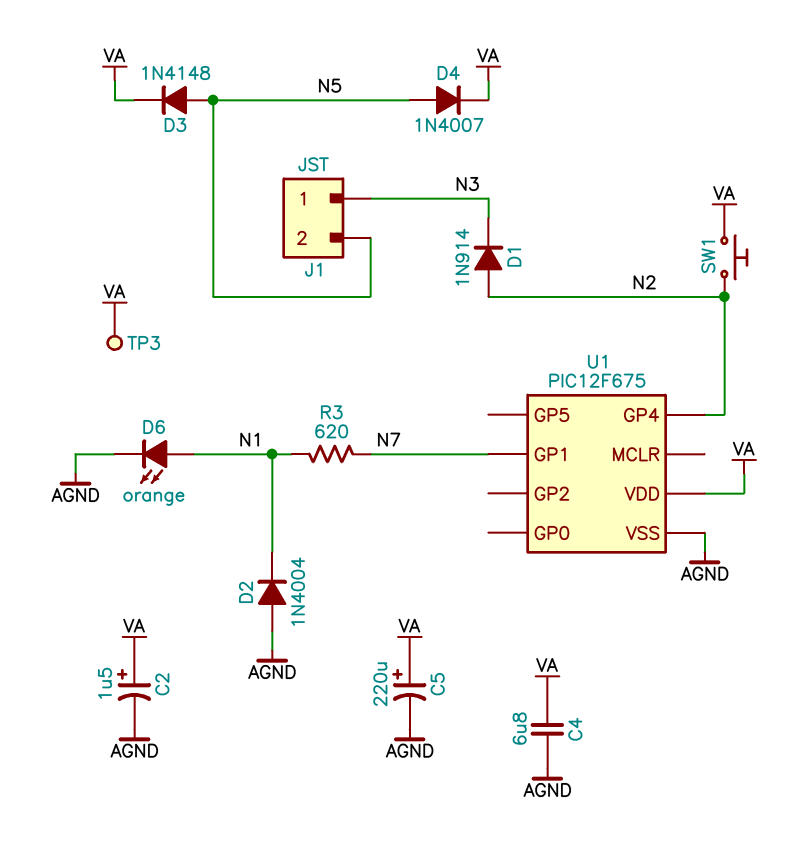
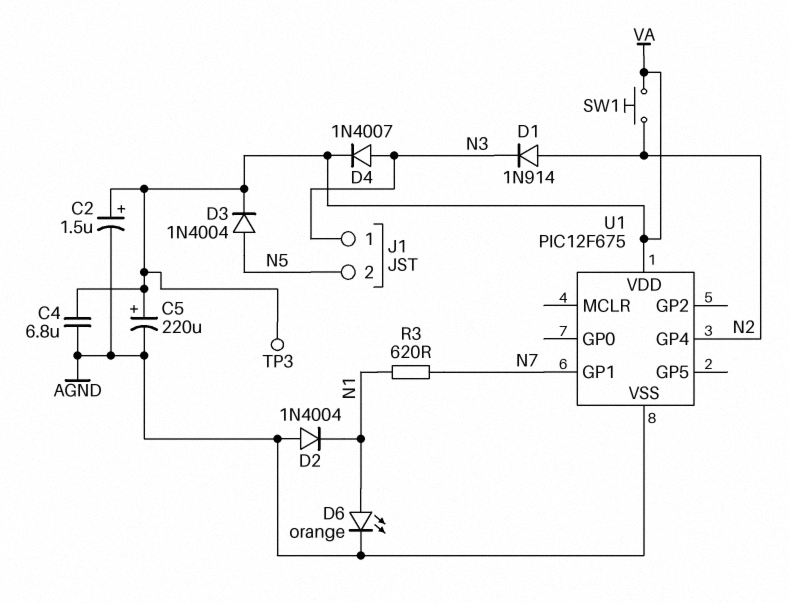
D3: diode 1N4148 (A N5, K VA) -> diode 1N4004 (A N5, K VA)
D4: diode 1N4007 (A N5, K VA) -> diode 1N4007 (A N3, K VA)

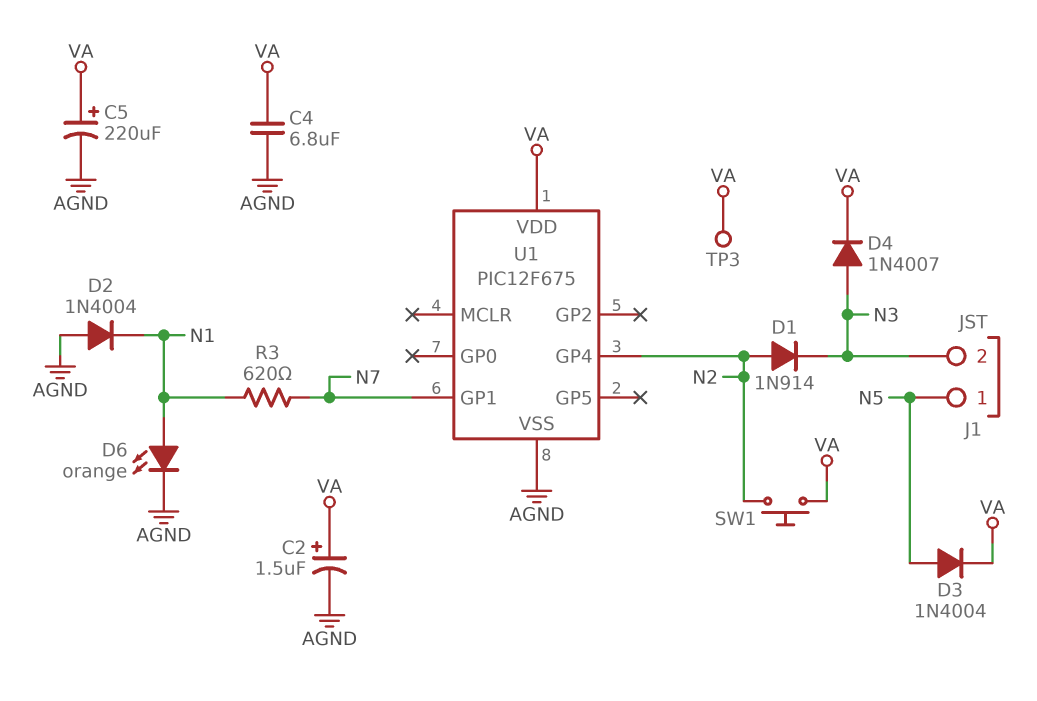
J1 pin 1: N3 -> N5
J1 pin 2: N5 -> N3

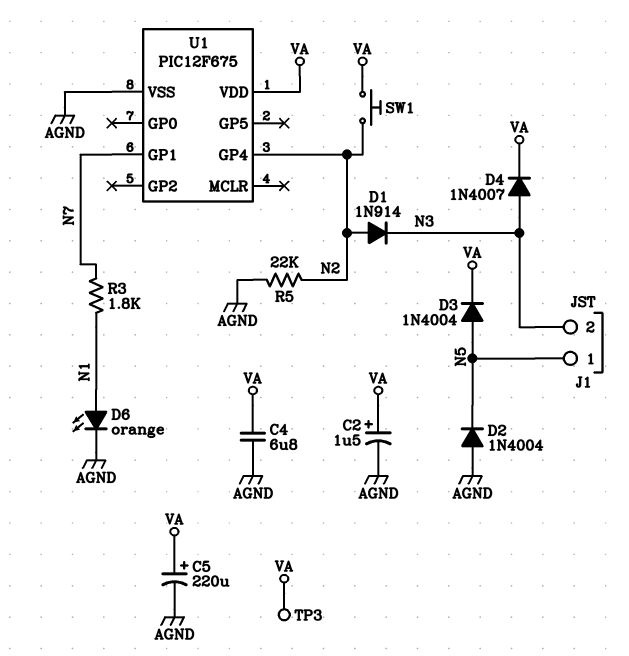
D2: diode 1N4004 (A AGND, K N1) -> diode 1N4004 (A AGND, K N5)
R3: 620 (N1, N7) -> 1.8k (N1, N7)
R5: none -> 22k (AGND, N2)

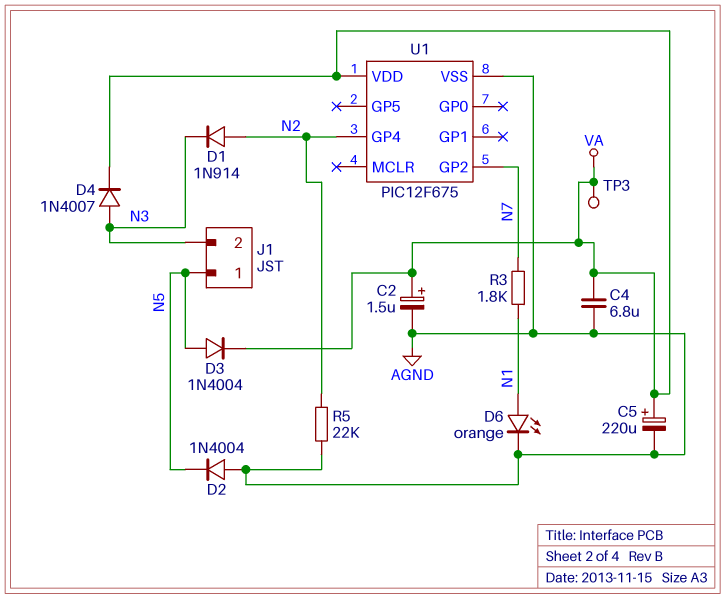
SW1: button (N2, VA) -> none
U1 pin GP1: N7 -> none
U1 pin GP2: none -> N7

